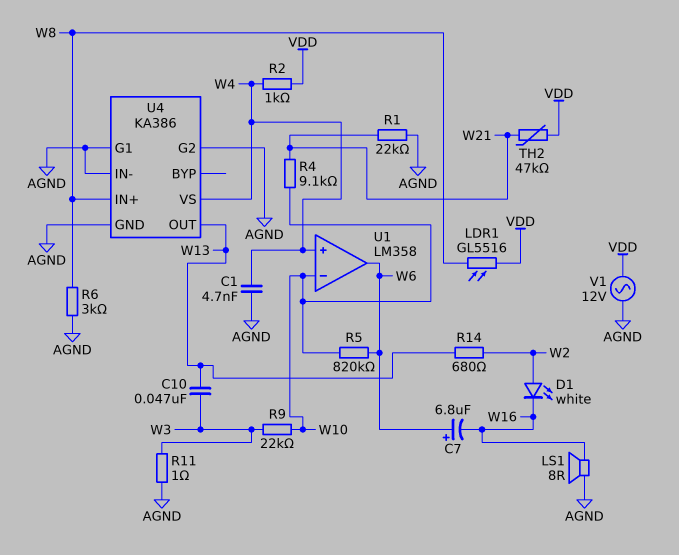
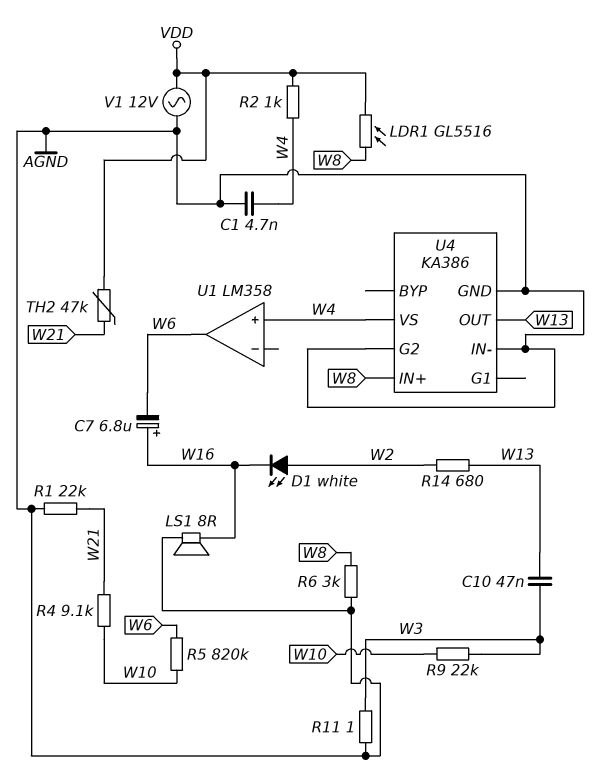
C7: 6.8uF (plus W6, minus W16) -> 6.8uF (plus W16, minus W6)
U1 pin in-: W10 -> none
U4 pin G1: AGND -> none

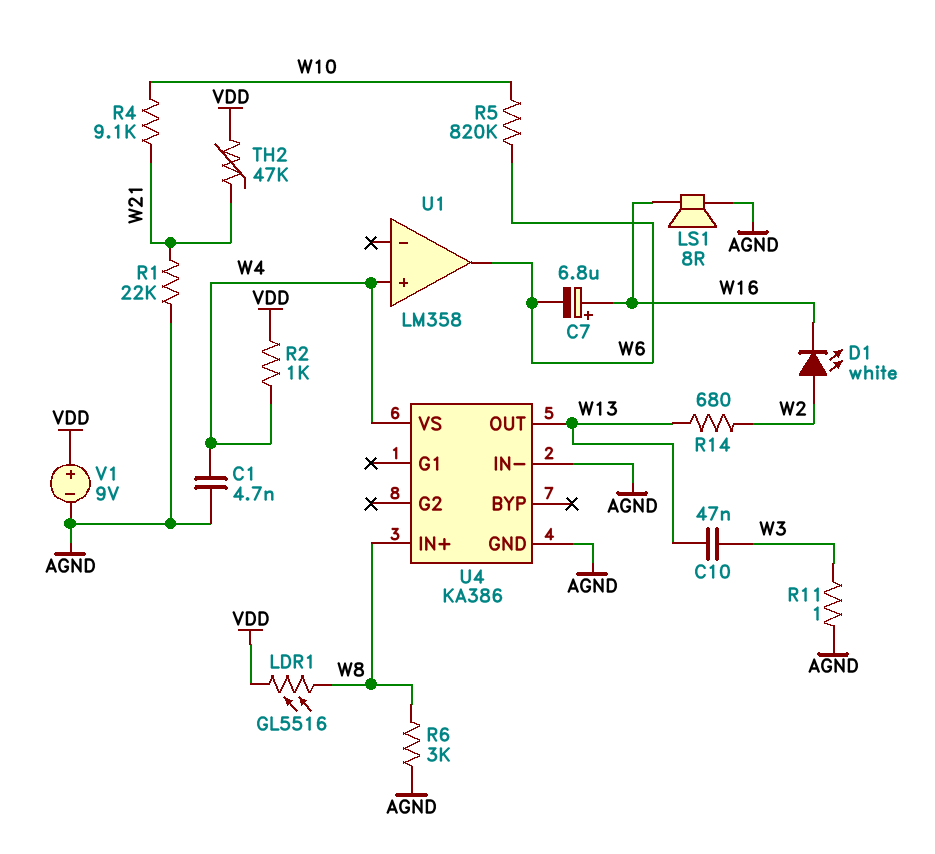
R9: 22k (W3, W10) -> none
U4 pin G2: AGND -> none
V1: AC 12V (AGND, VDD) -> 9V (plus VDD, minus AGND)

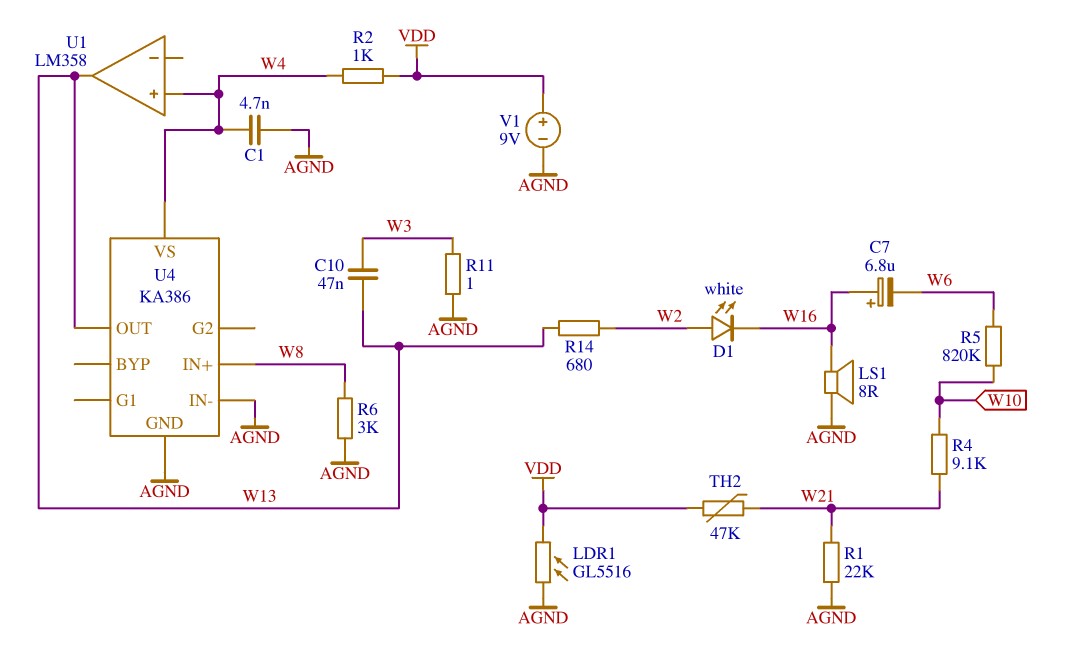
LDR1: GL5516 (VDD, W8) -> GL5516 (AGND, VDD)
U1 pin out: W6 -> W13

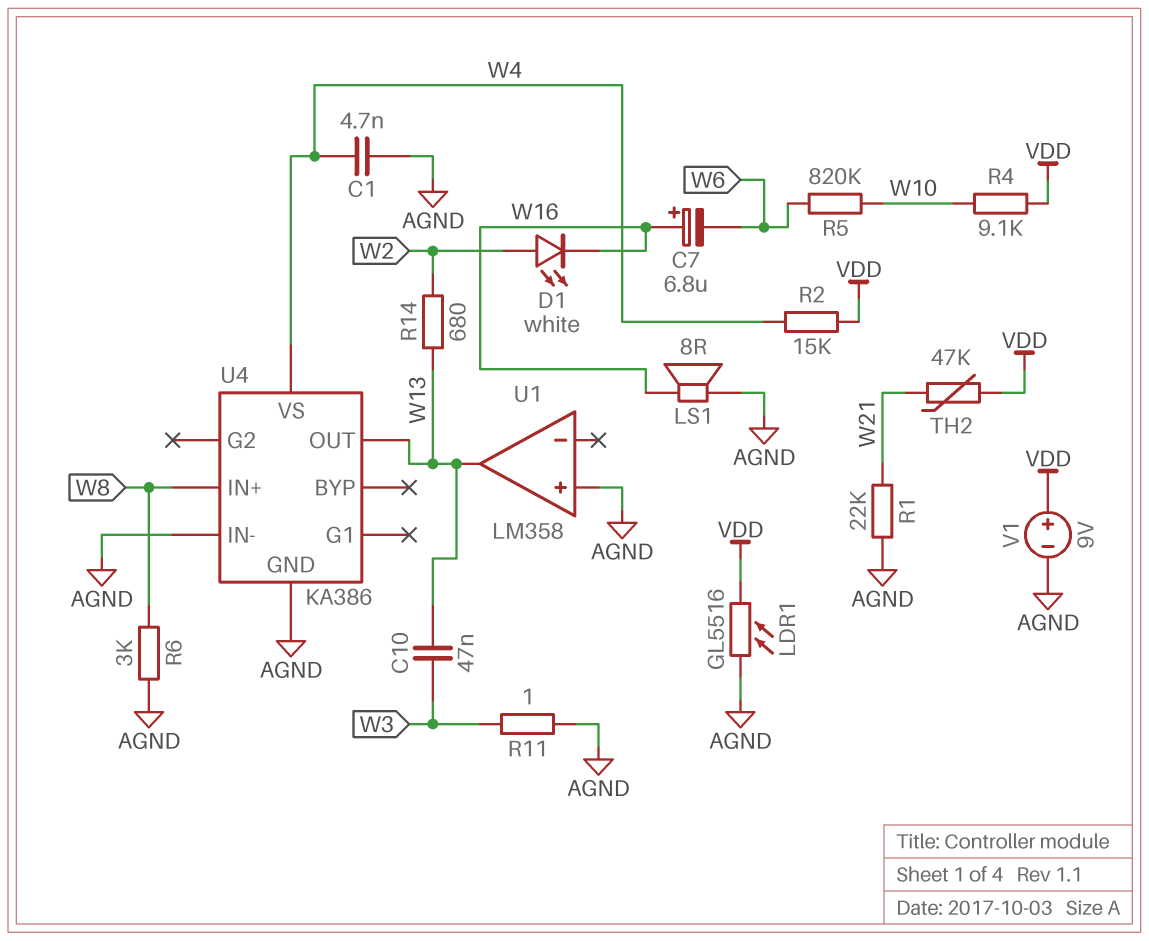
R2: 1k (VDD, W4) -> 15k (VDD, W4)
R4: 9.1k (W10, W21) -> 9.1k (VDD, W10)
U1 pin in+: W4 -> AGND

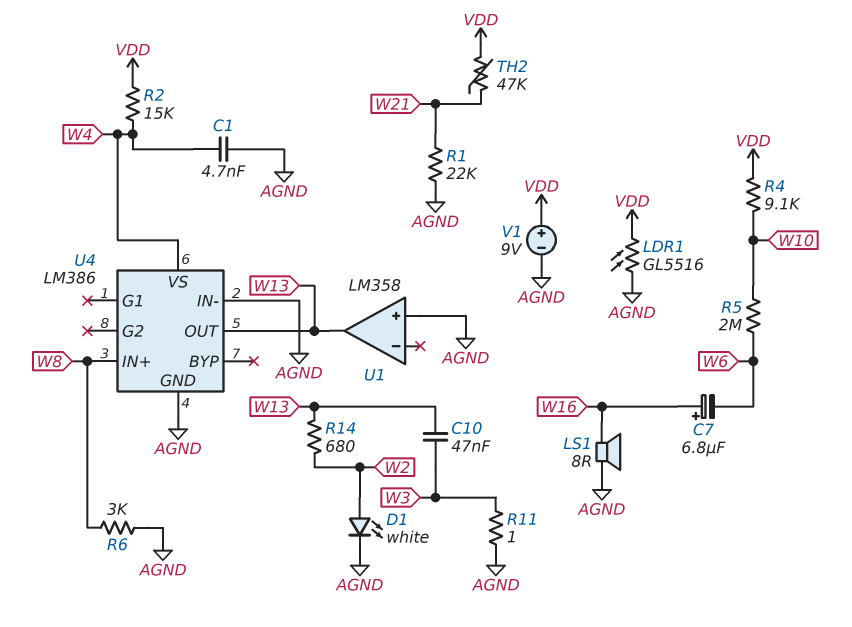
D1: LED white (A W2, K W16) -> LED white (A W2, K AGND)
R5: 820k (W6, W10) -> 2M (W6, W10)
U4: KA386 -> LM386

